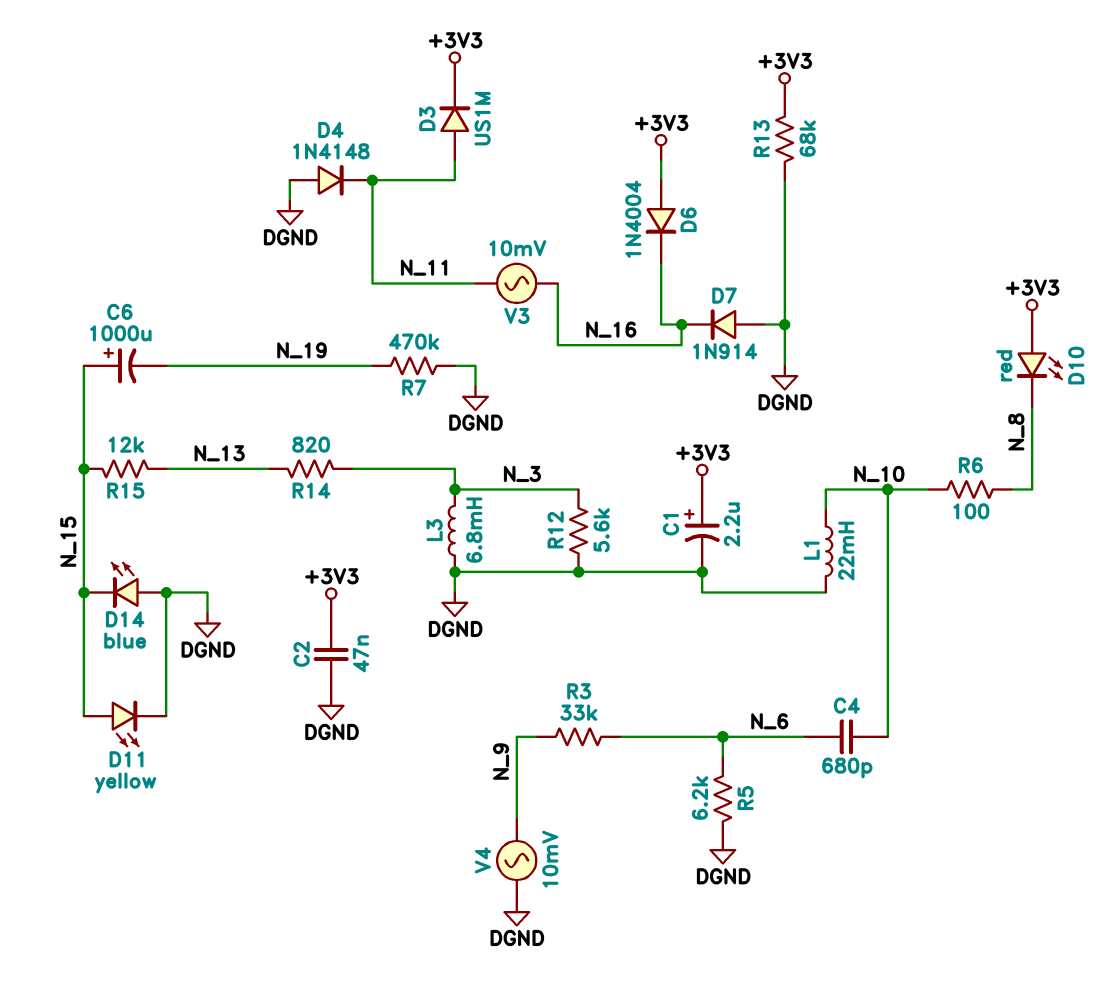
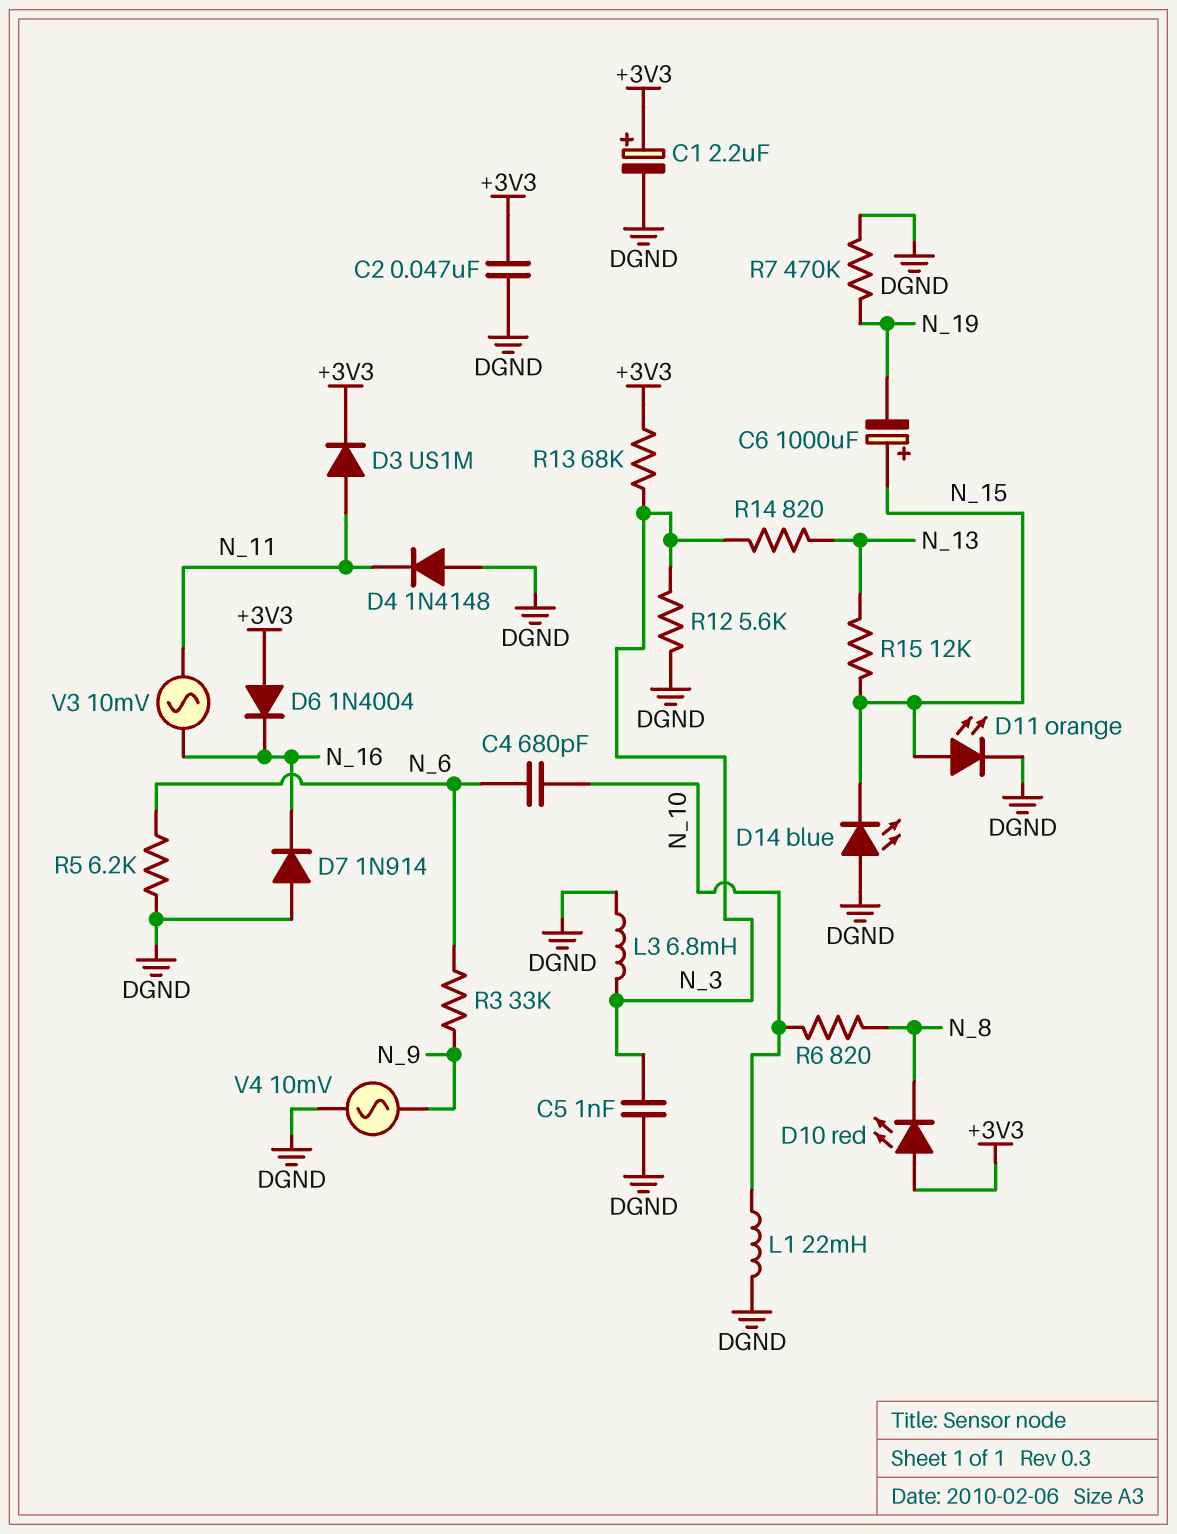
C5: none -> 1nF (DGND, N_3)
D11: LED yellow (A N_15, K DGND) -> LED orange (A N_15, K DGND)
R6: 100 (N_8, N_10) -> 820 (N_8, N_10)
R13: 68k (+3V3, DGND) -> 68k (+3V3, N_3)

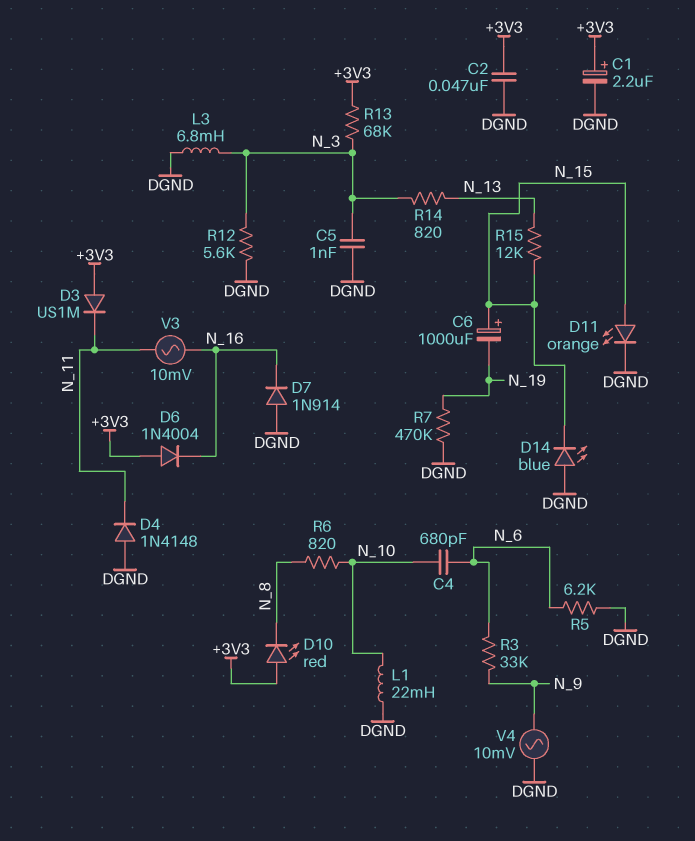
D3: diode US1M (A N_11, K +3V3) -> diode US1M (A +3V3, K N_11)

